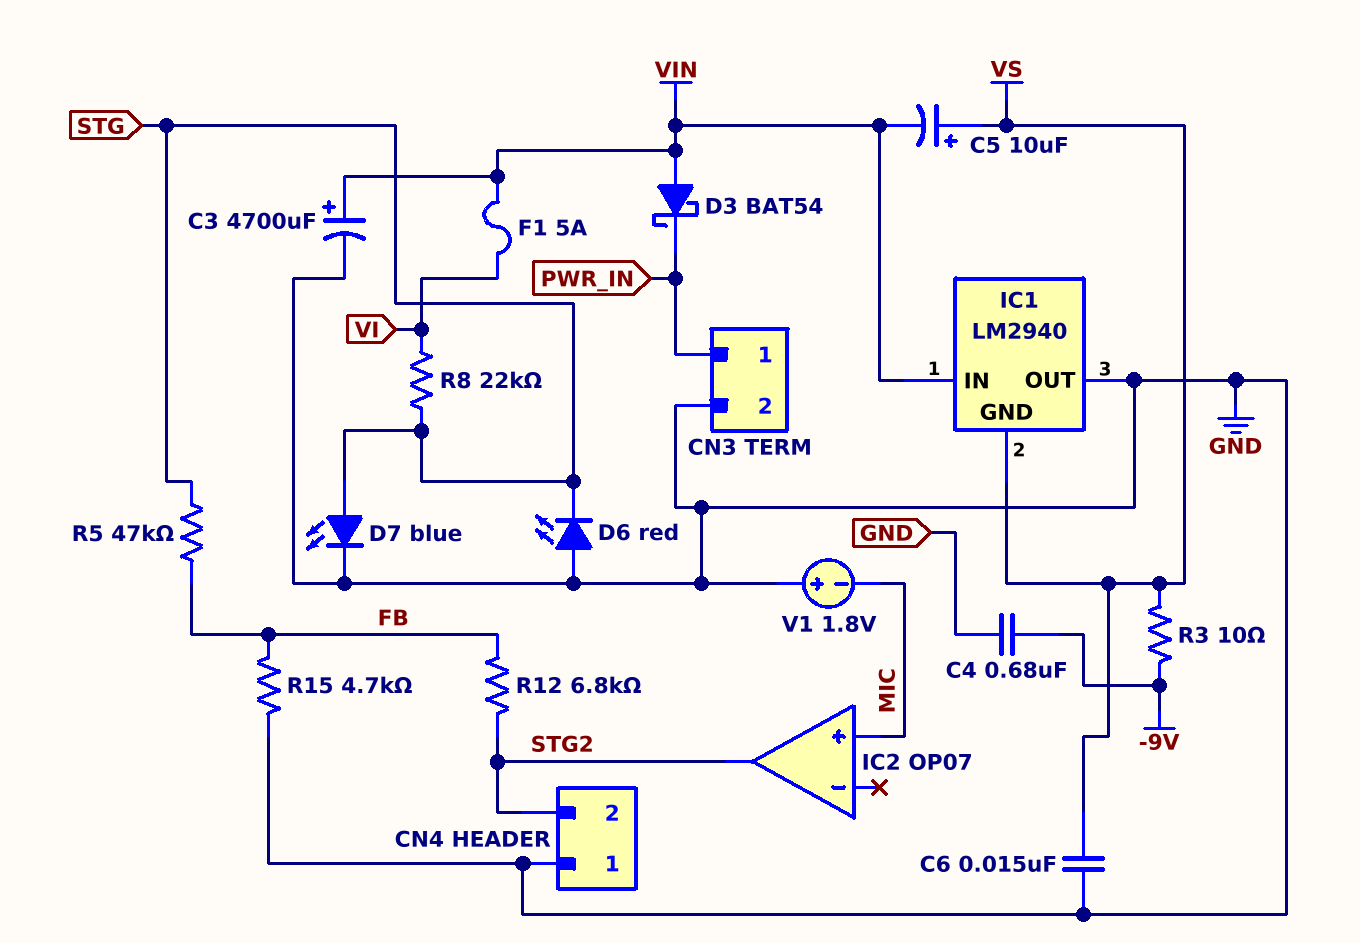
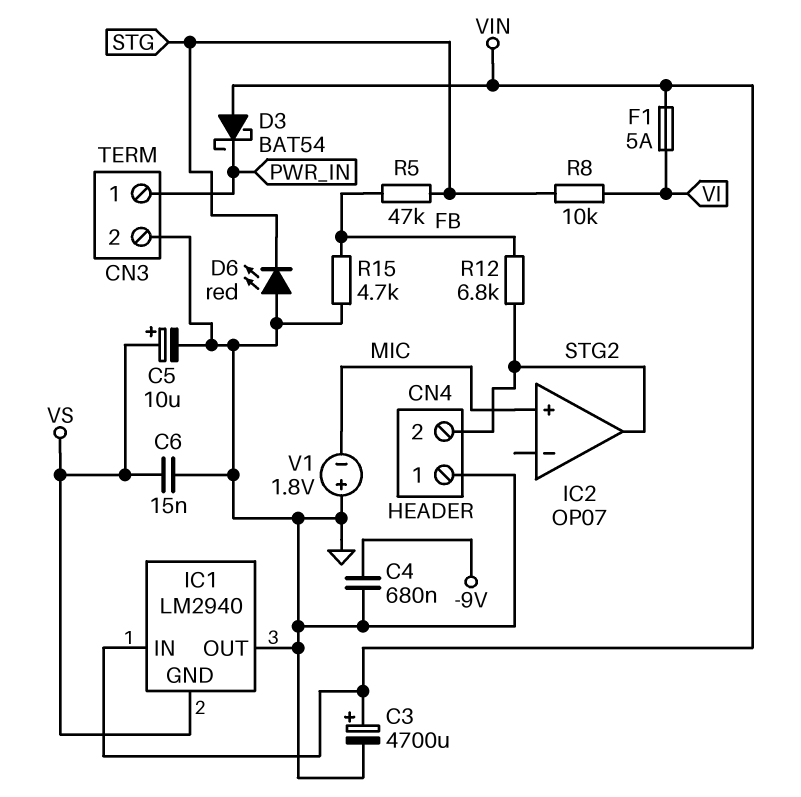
C5: 10uF (plus VS, minus VIN) -> 10uF (plus VS, minus GND)
D7: LED blue (A STG, K GND) -> none
R3: 10 (-9V, VS) -> none
R8: 22k (STG, VI) -> 10k (STG, VI)

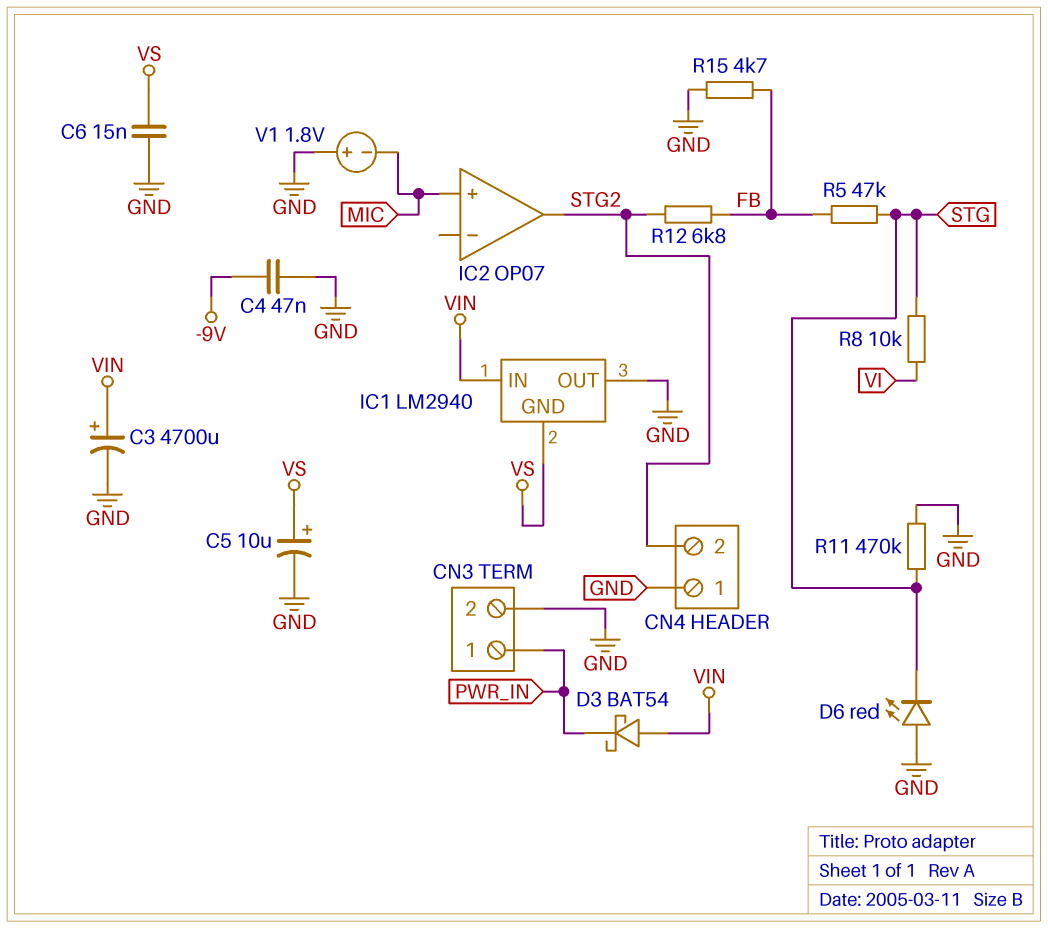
C4: 680nF (-9V, GND) -> 47nF (-9V, GND)
F1: 5A (VI, VIN) -> none
R11: none -> 470k (GND, STG)

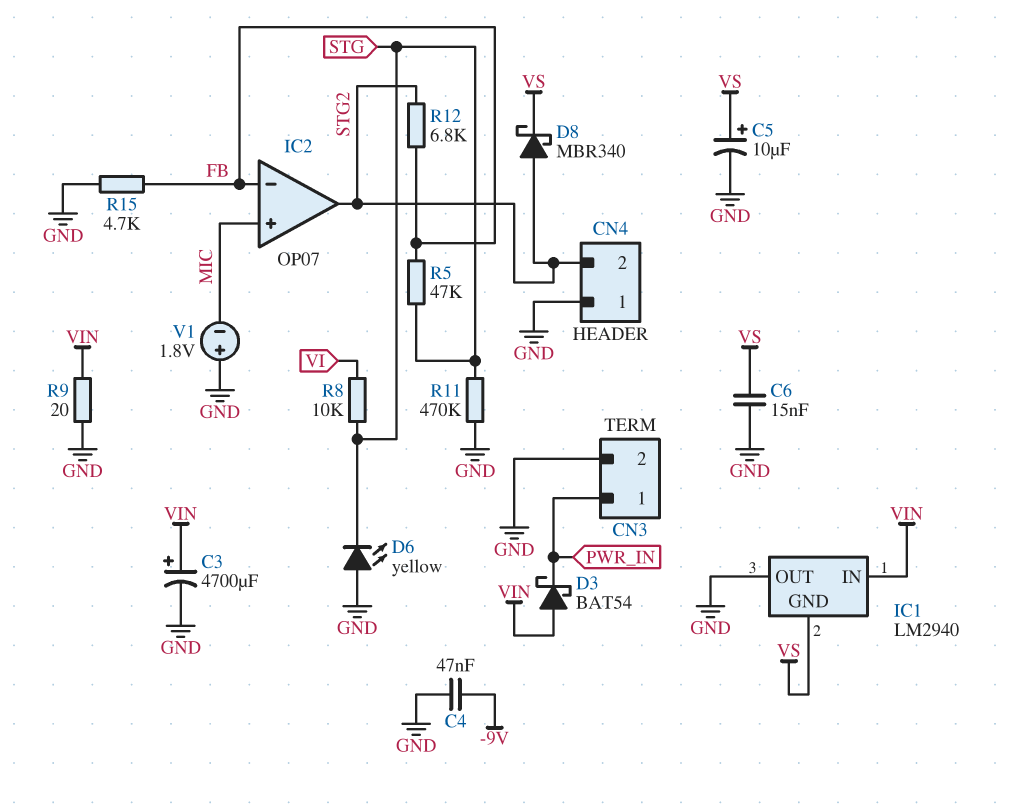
D6: LED red (A GND, K STG) -> LED yellow (A GND, K STG)
D8: none -> schottky MBR340 (A STG2, K VS)
IC2 pin in-: none -> FB
R9: none -> 20 (GND, VIN)

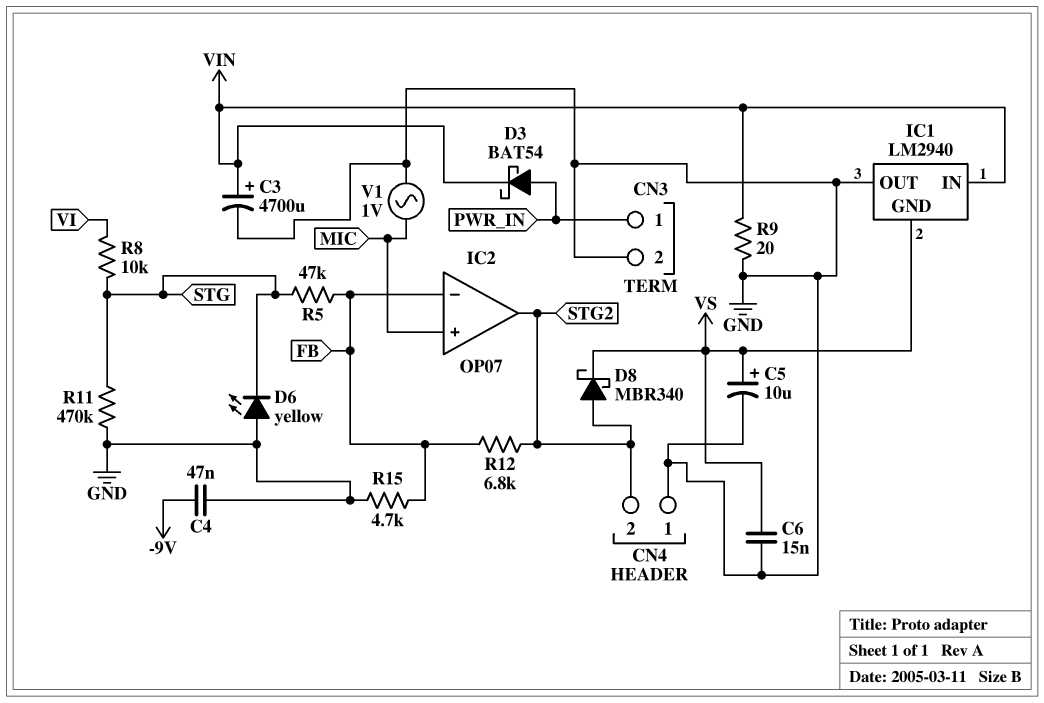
D3: schottky BAT54 (A VIN, K PWR_IN) -> schottky BAT54 (A PWR_IN, K VIN)
V1: 1.8V (plus GND, minus MIC) -> AC 1V (GND, MIC)

